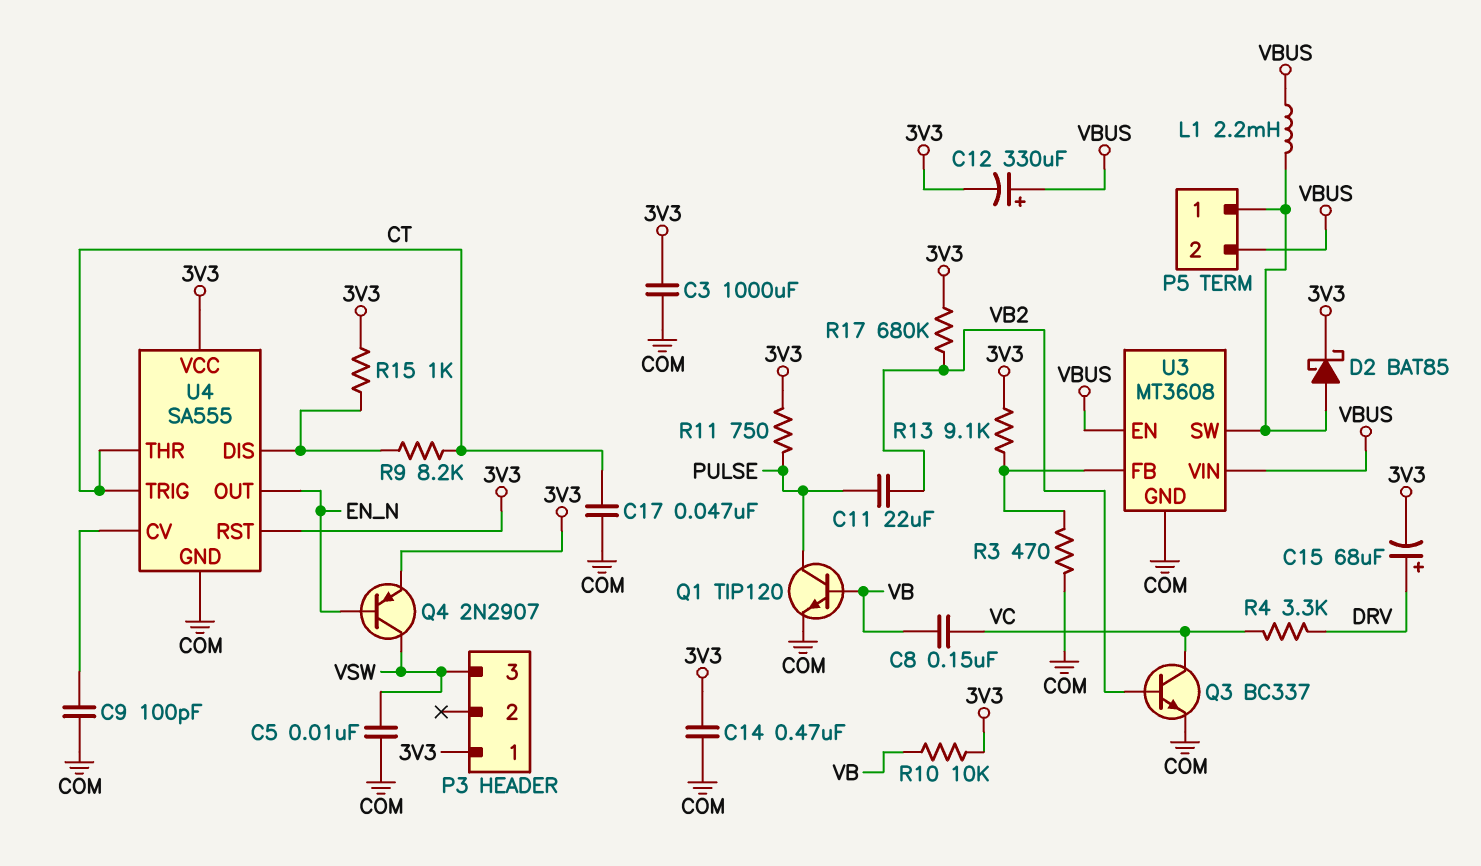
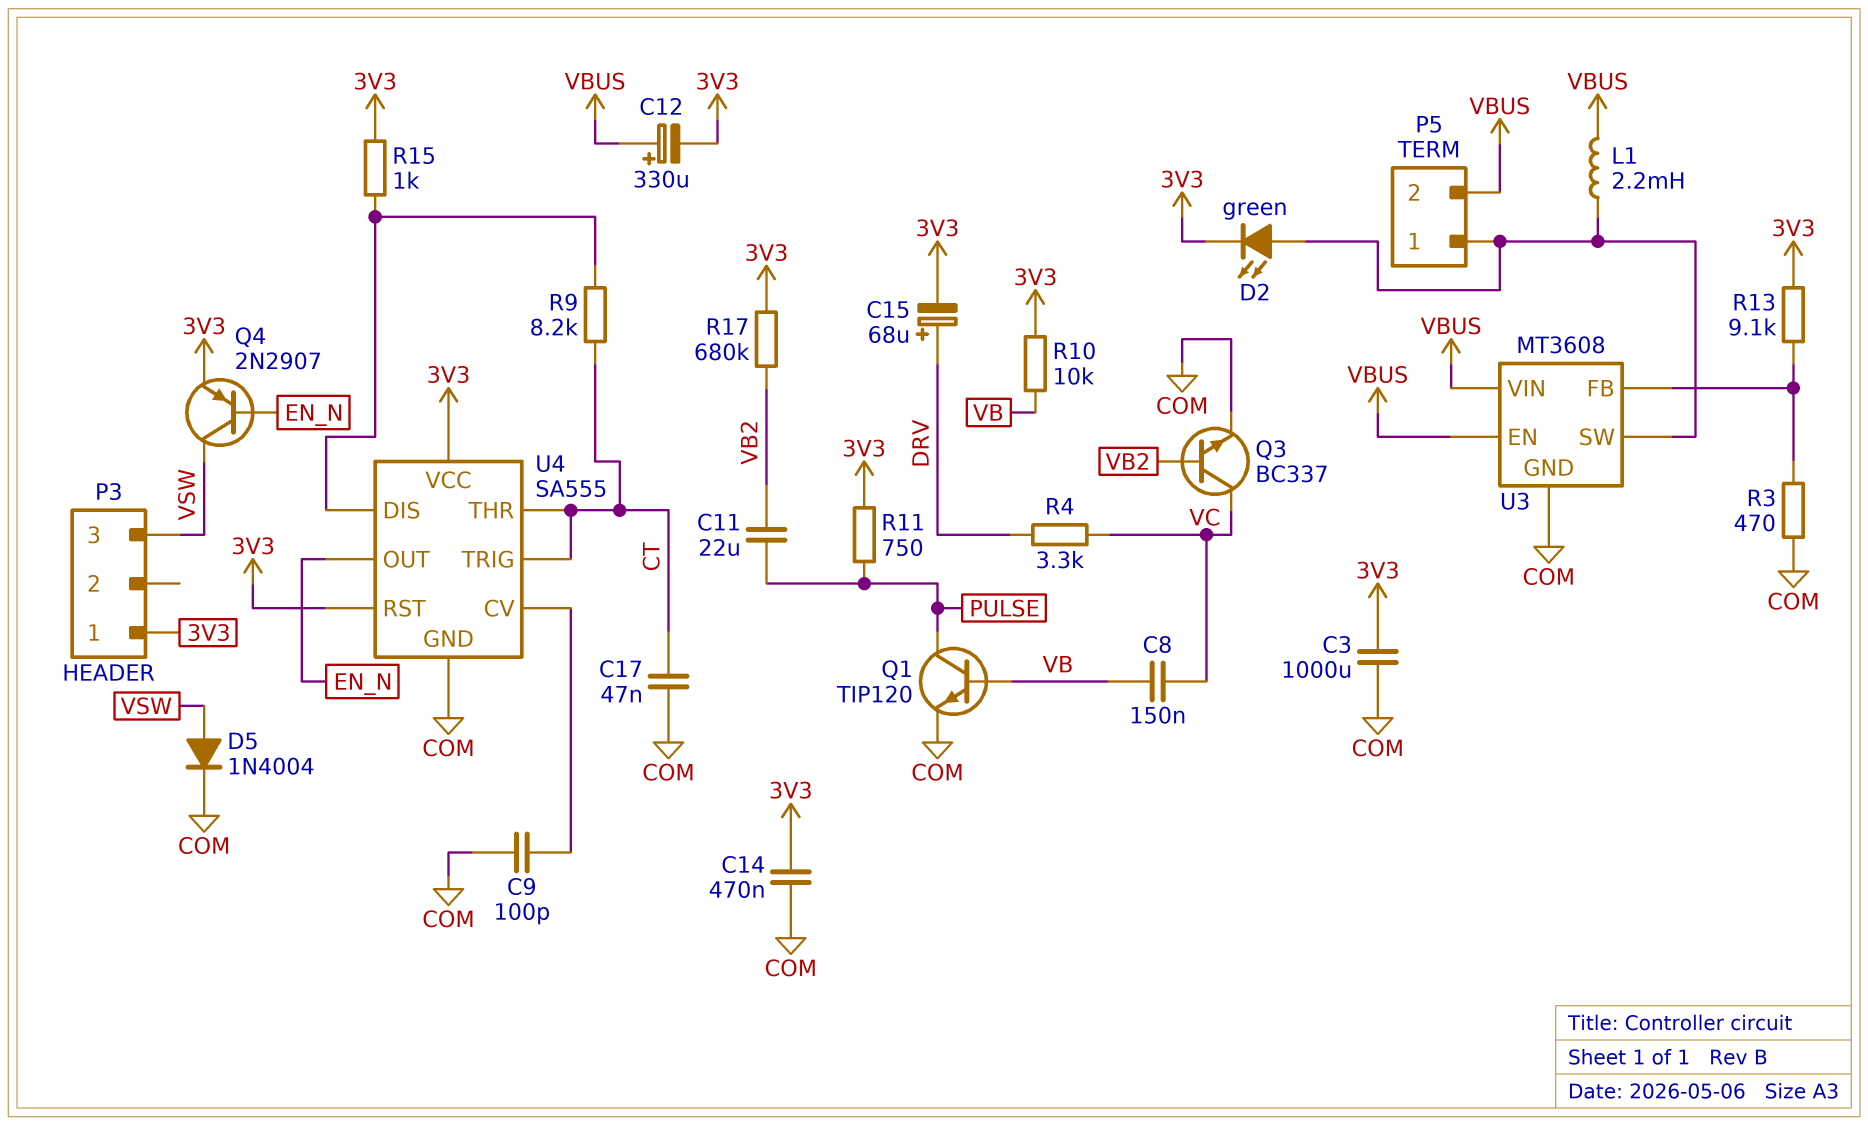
C5: 10nF (COM, VSW) -> none
D2: schottky BAT85 (A P5/1, K 3V3) -> LED green (A P5/1, K 3V3)
D5: none -> diode 1N4004 (A VSW, K COM)

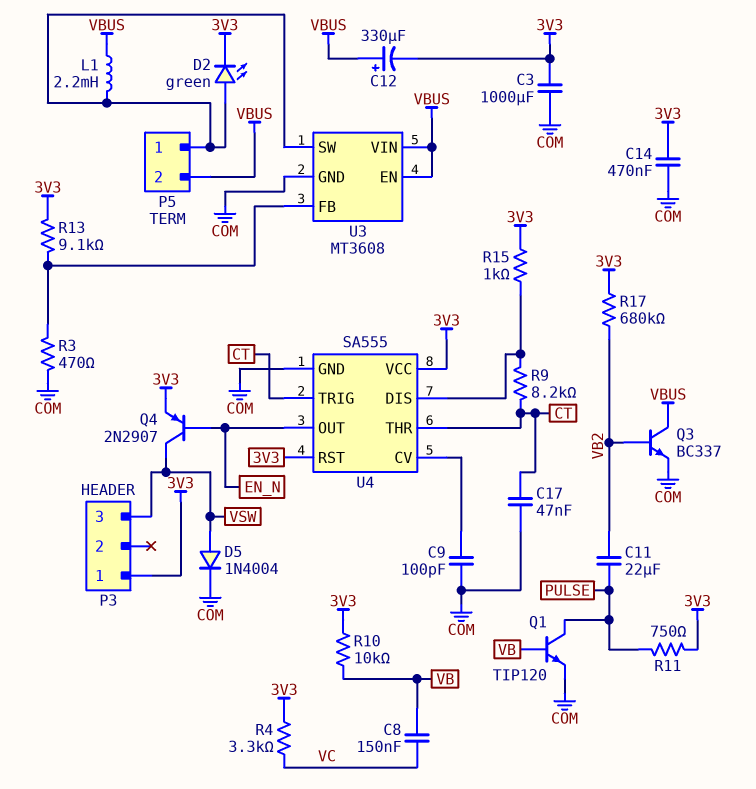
C15: 68uF (plus DRV, minus 3V3) -> none
Q3: NPN BC337 (B VB2, C VC, E COM) -> NPN BC337 (B VB2, C VBUS, E COM)
R4: 3.3k (DRV, VC) -> 3.3k (3V3, VC)

